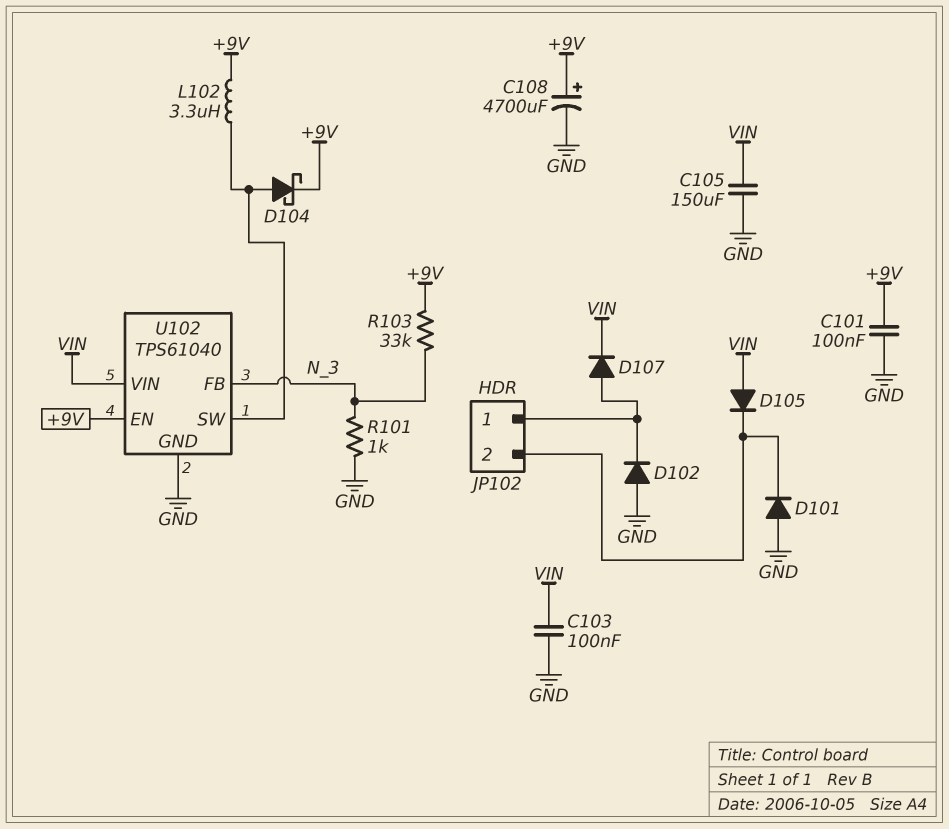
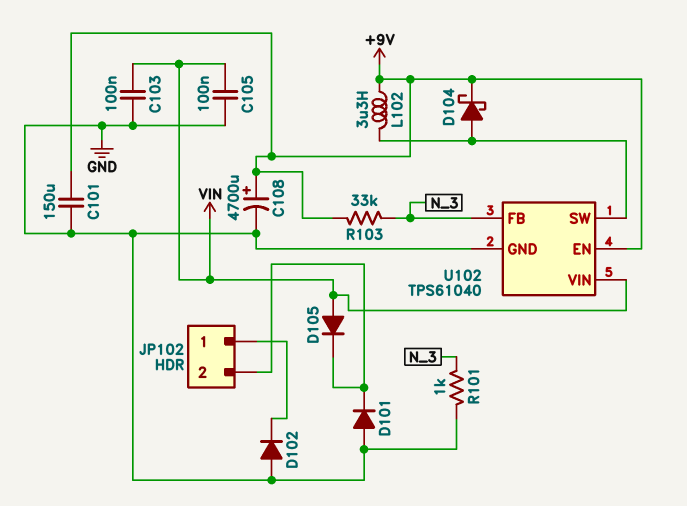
C101: 100nF (+9V, GND) -> 150uF (+9V, GND)
C105: 150uF (GND, VIN) -> 100nF (GND, VIN)
D107: diode (A JP102/1, K VIN) -> none

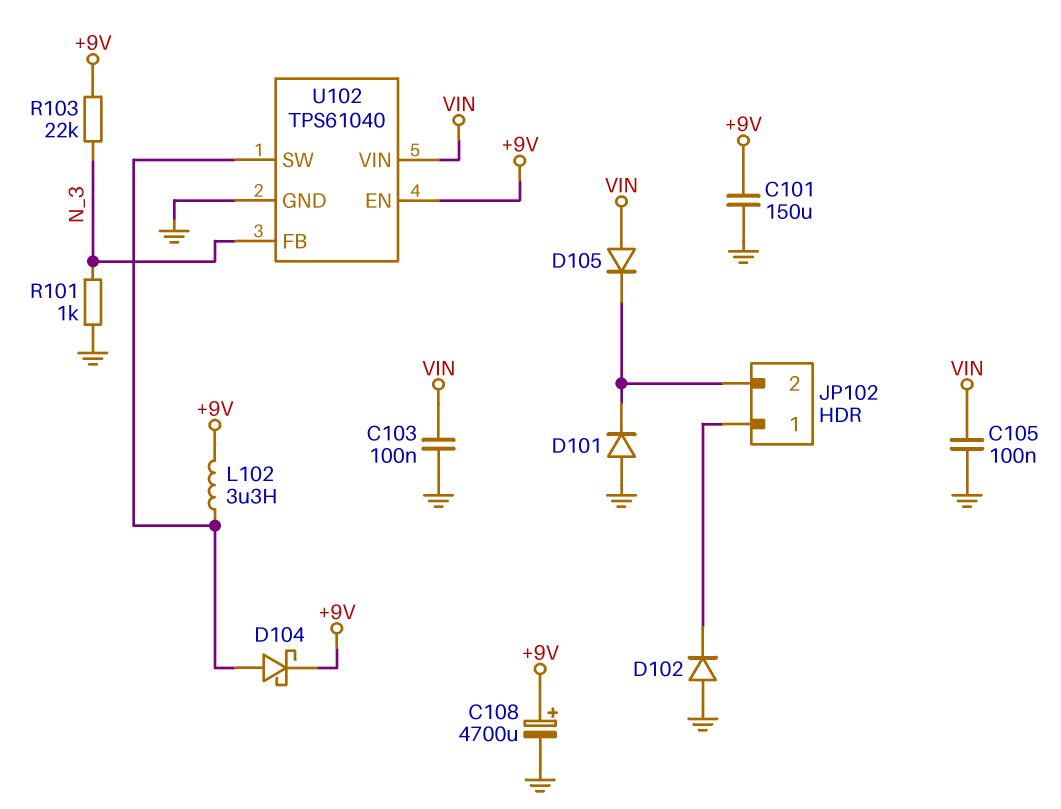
R103: 33k (+9V, N_3) -> 22k (+9V, N_3)

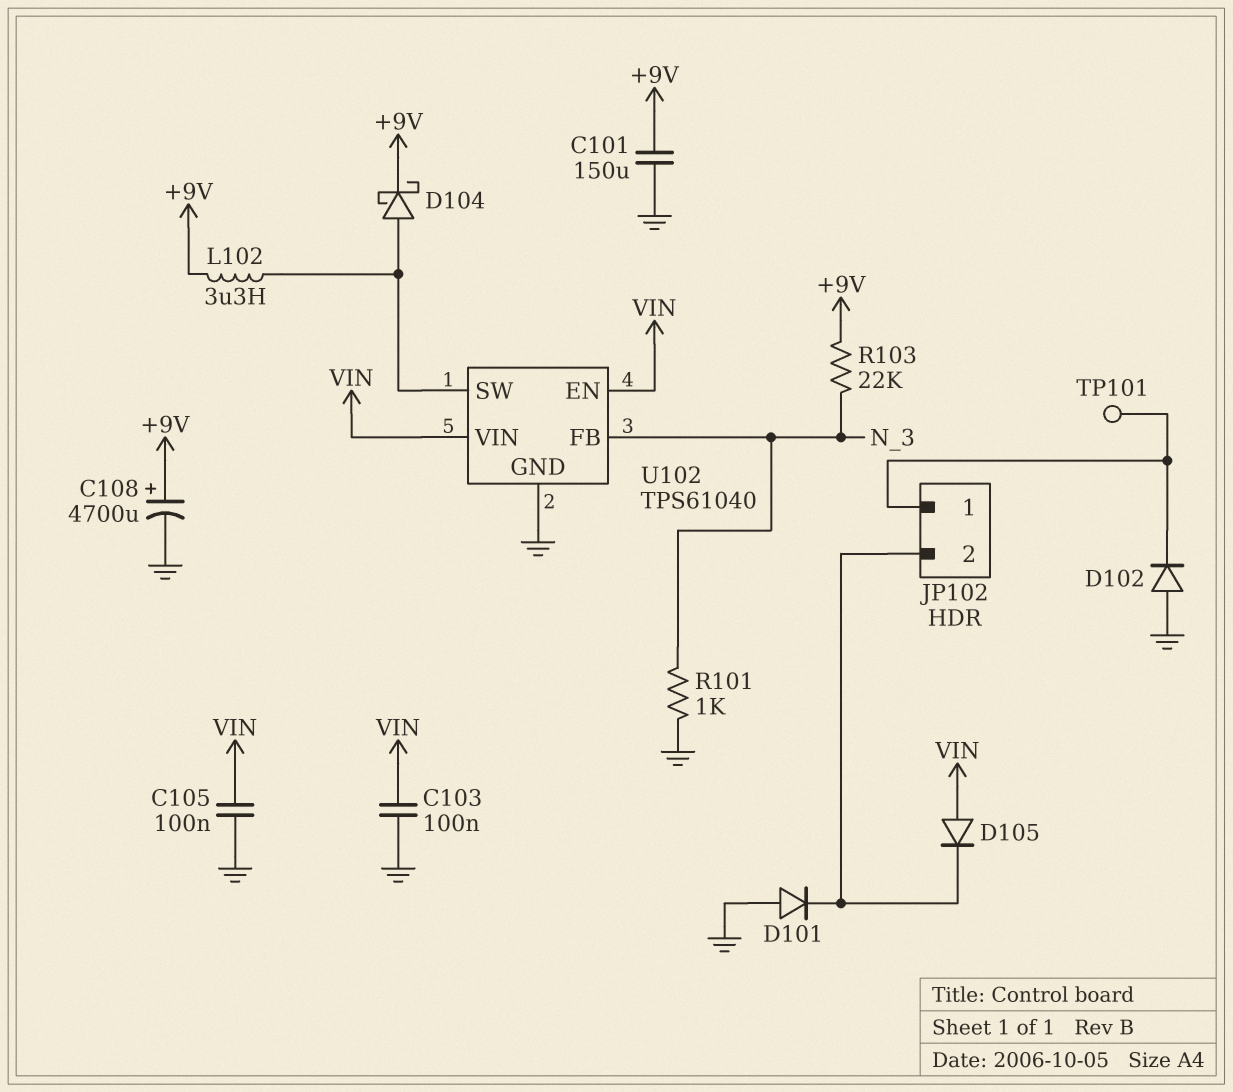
TP101: none -> test point (JP102/1)
U102 pin EN: +9V -> VIN

